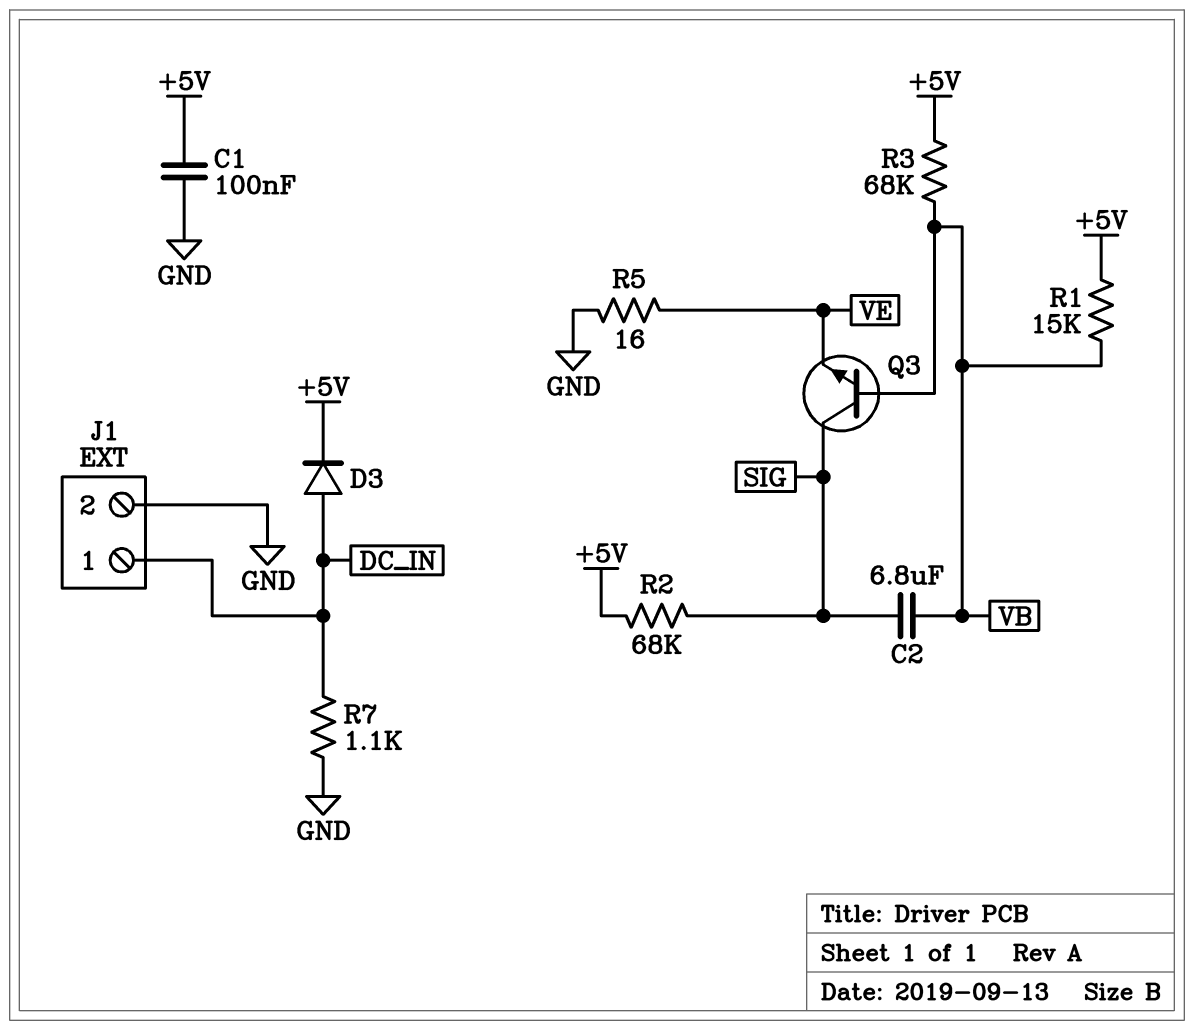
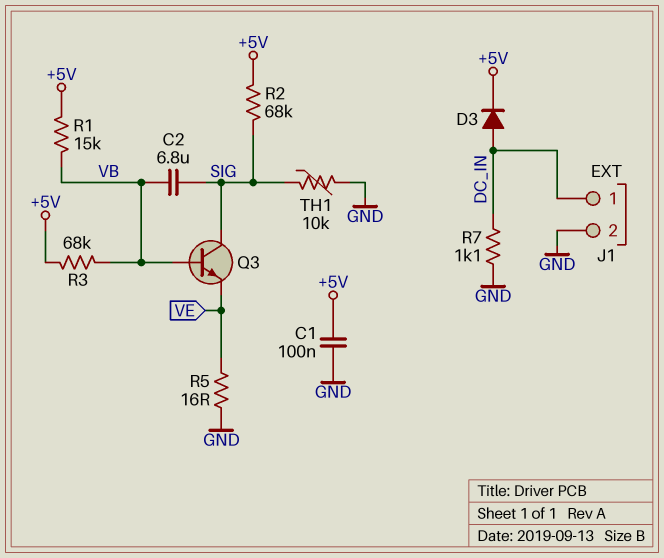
TH1: none -> 10k (GND, SIG)

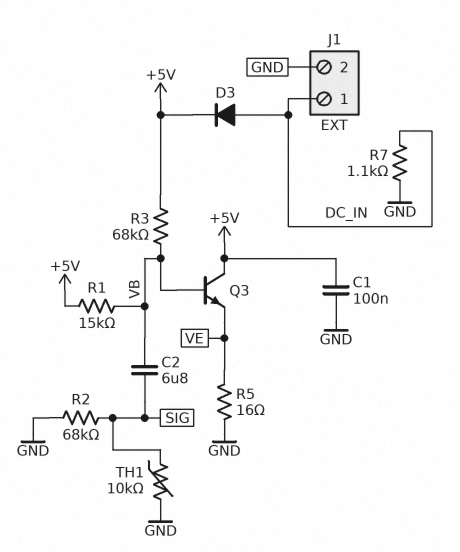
Q3: NPN (B VB, C SIG, E VE) -> NPN (B VB, C +5V, E VE)
R2: 68k (+5V, SIG) -> 68k (GND, SIG)

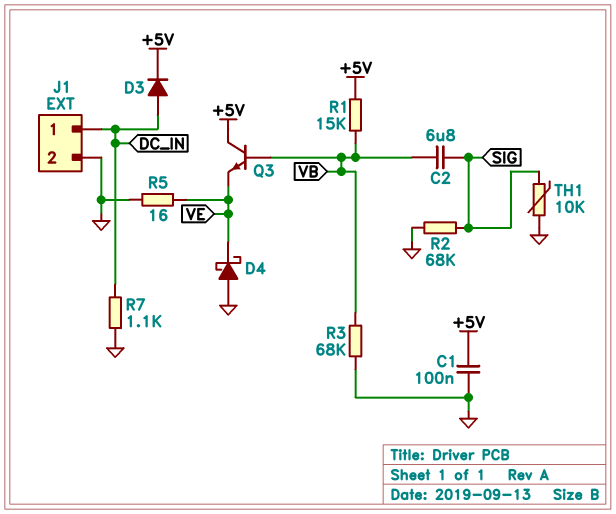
D4: none -> schottky (A GND, K VE)
R3: 68k (+5V, VB) -> 68k (GND, VB)

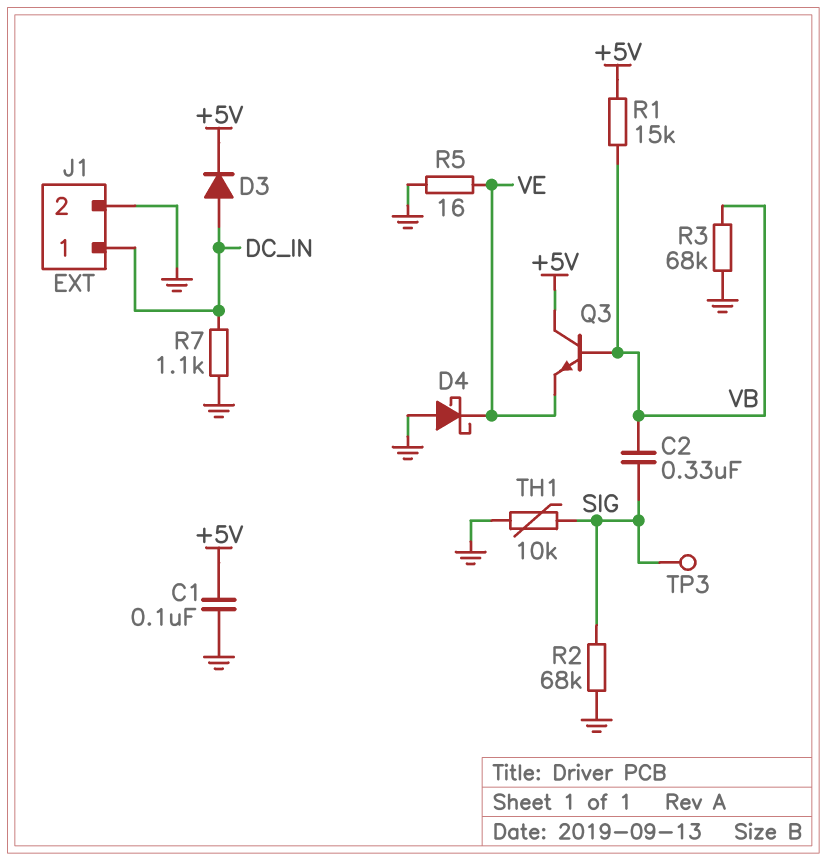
C2: 6.8uF (SIG, VB) -> 330nF (SIG, VB)
TP3: none -> test point (SIG)

